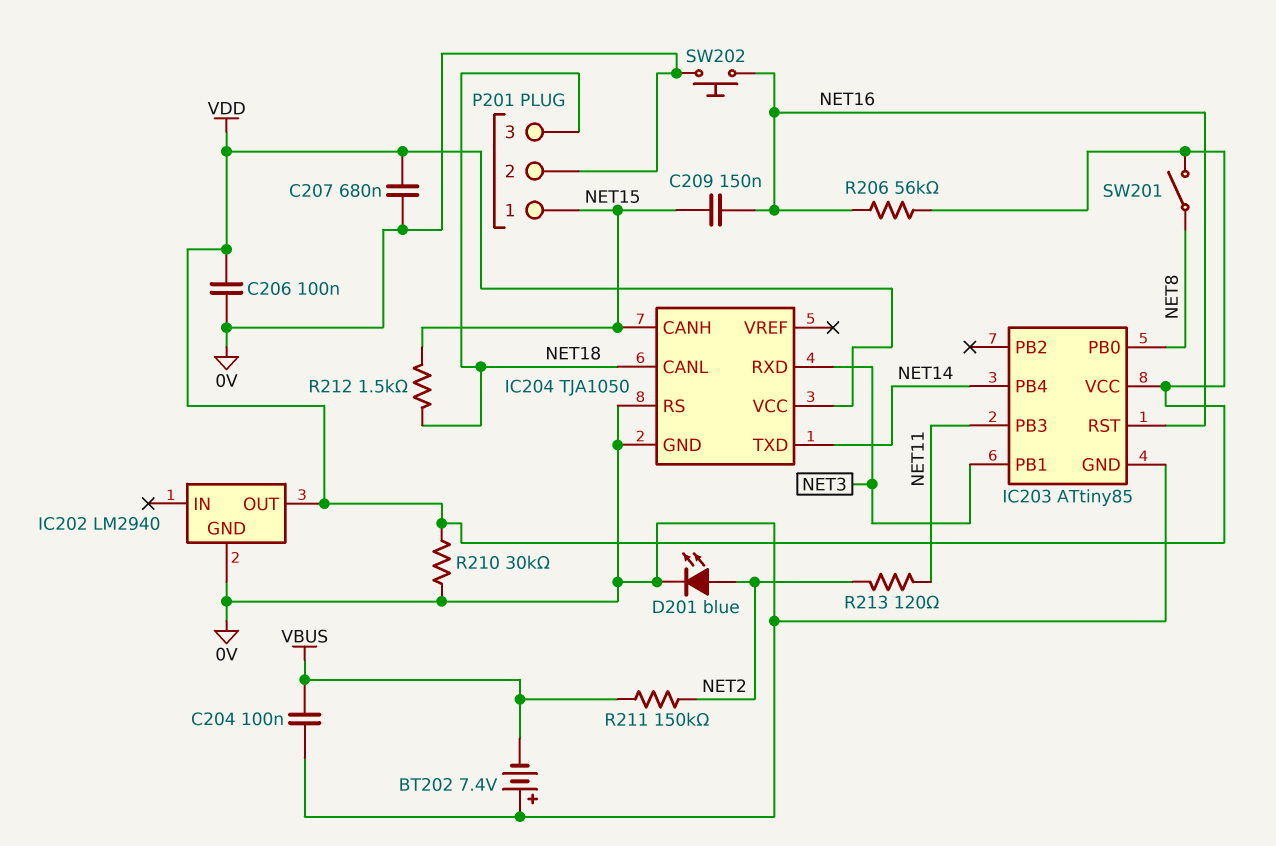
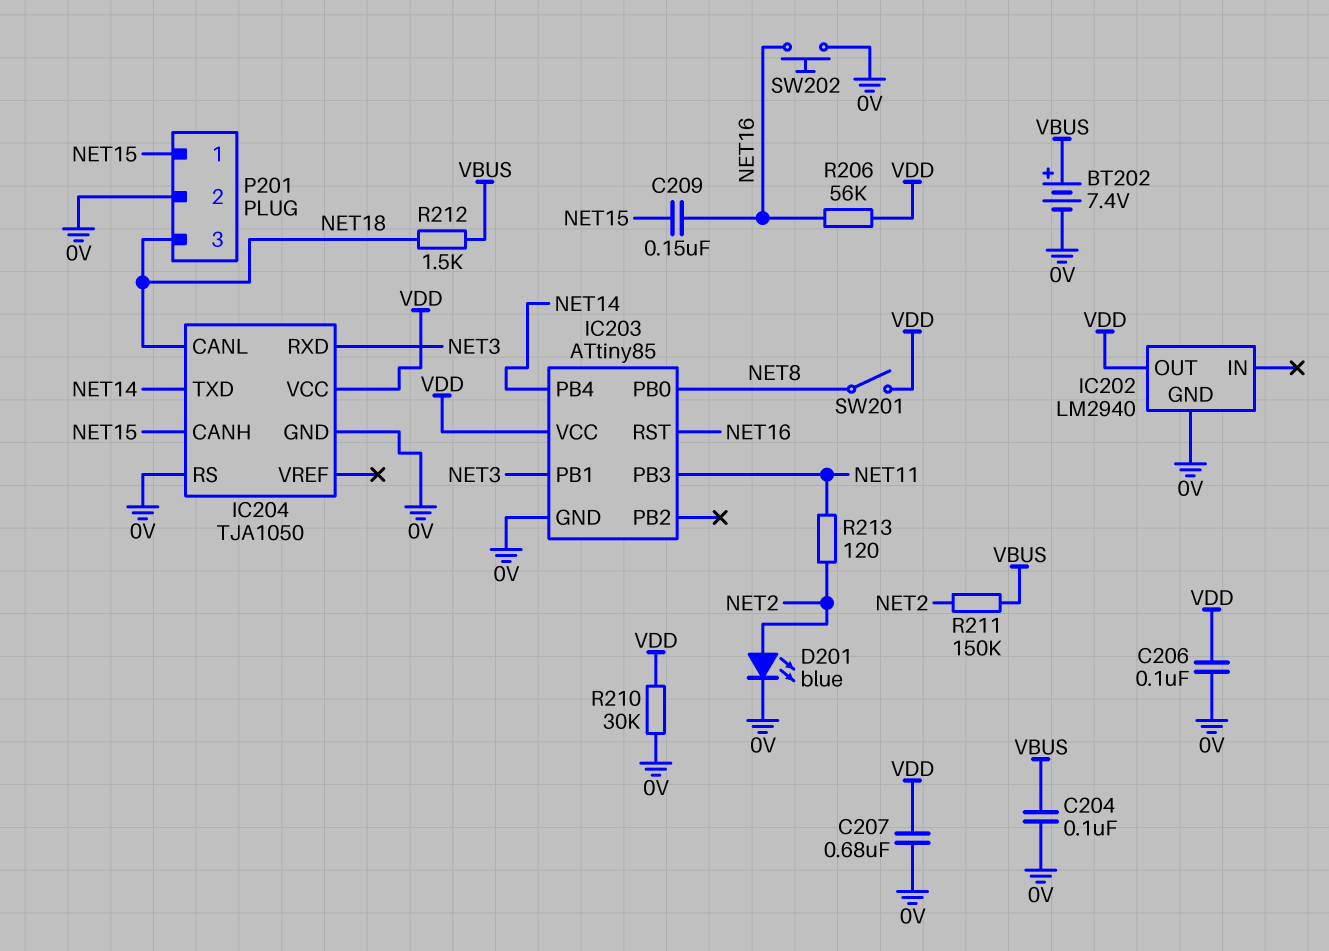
BT202: 7.4V (plus 0V, minus VBUS) -> 7.4V (plus VBUS, minus 0V)
R212: 1.5k (NET15, NET18) -> 1.5k (NET18, VBUS)

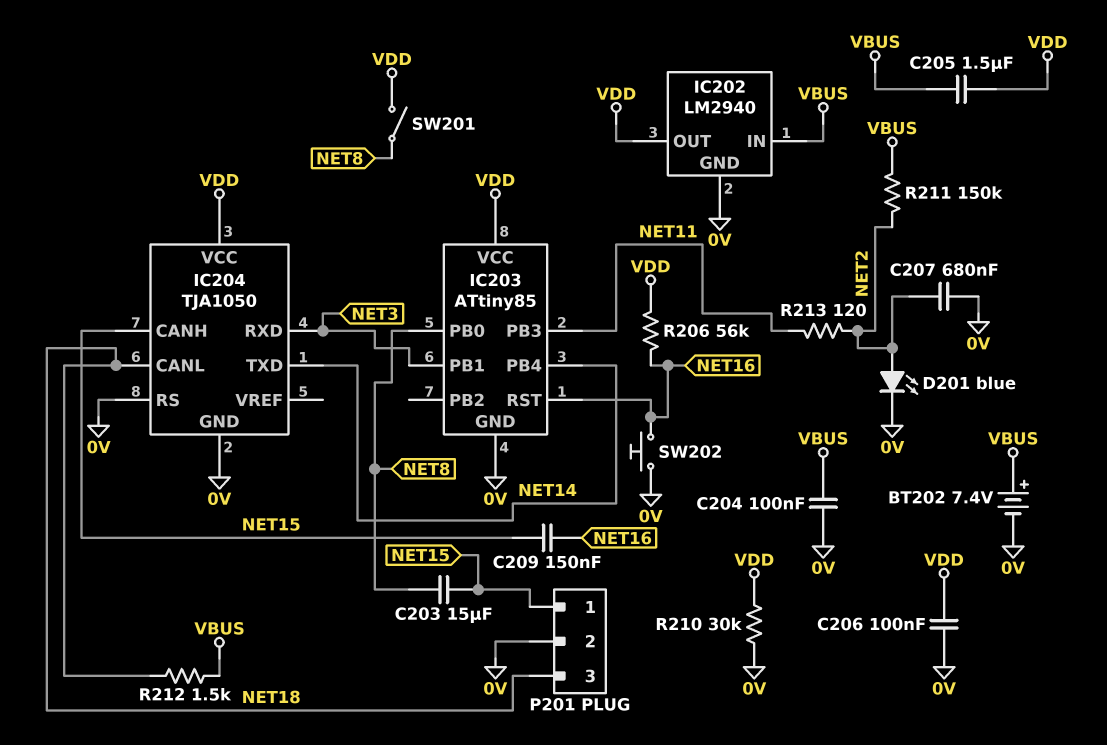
C203: none -> 15uF (NET8, NET15)
C205: none -> 1.5uF (VBUS, VDD)
C207: 680nF (0V, VDD) -> 680nF (0V, NET2)
IC202 pin IN: none -> VBUS

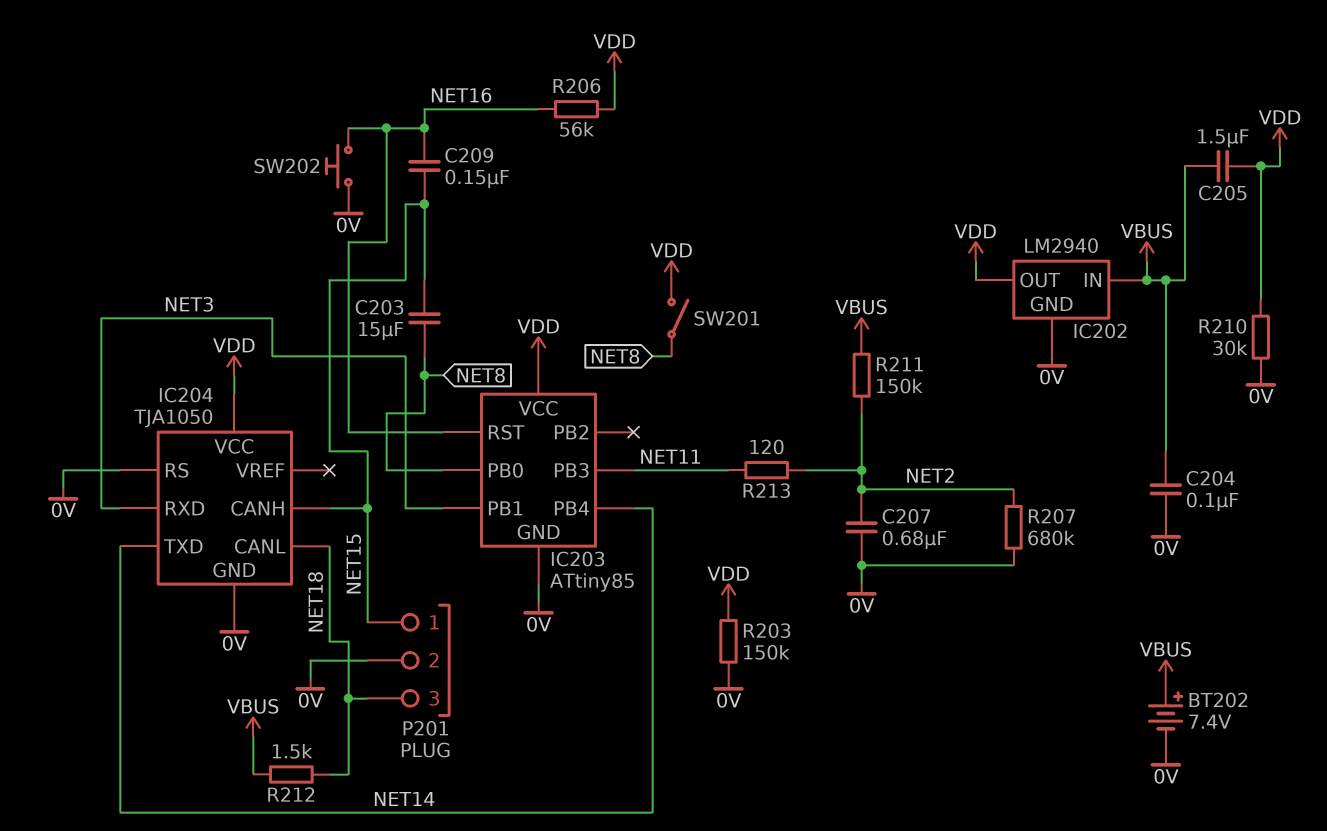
C206: 100nF (0V, VDD) -> none
D201: LED blue (A NET2, K 0V) -> none
R203: none -> 150k (0V, VDD)
R207: none -> 680k (0V, NET2)

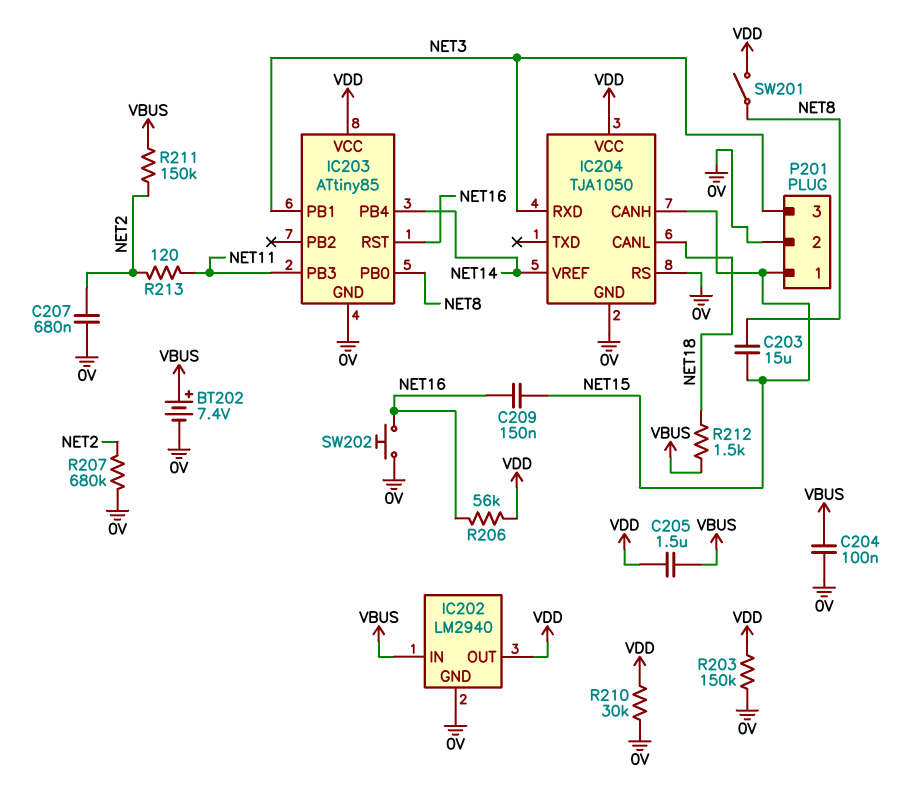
IC204 pin TXD: NET14 -> none
IC204 pin VREF: none -> NET14
P201 pin 3: NET18 -> NET3

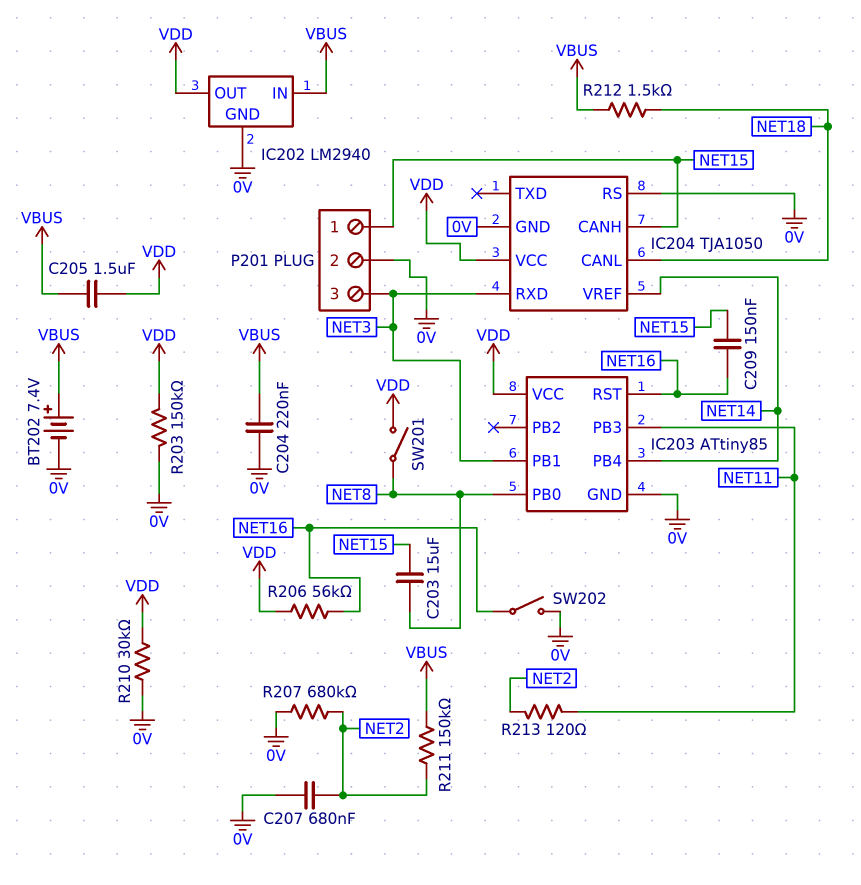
C204: 100nF (0V, VBUS) -> 220nF (0V, VBUS)
SW202: button (0V, NET16) -> switch (0V, NET16)

